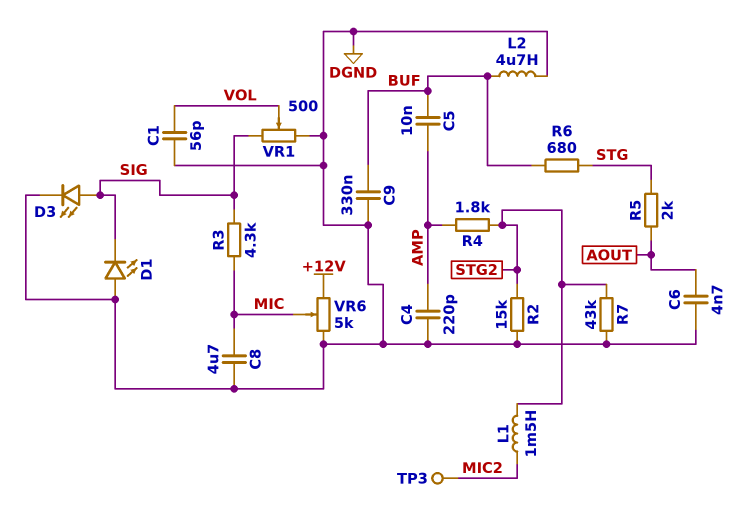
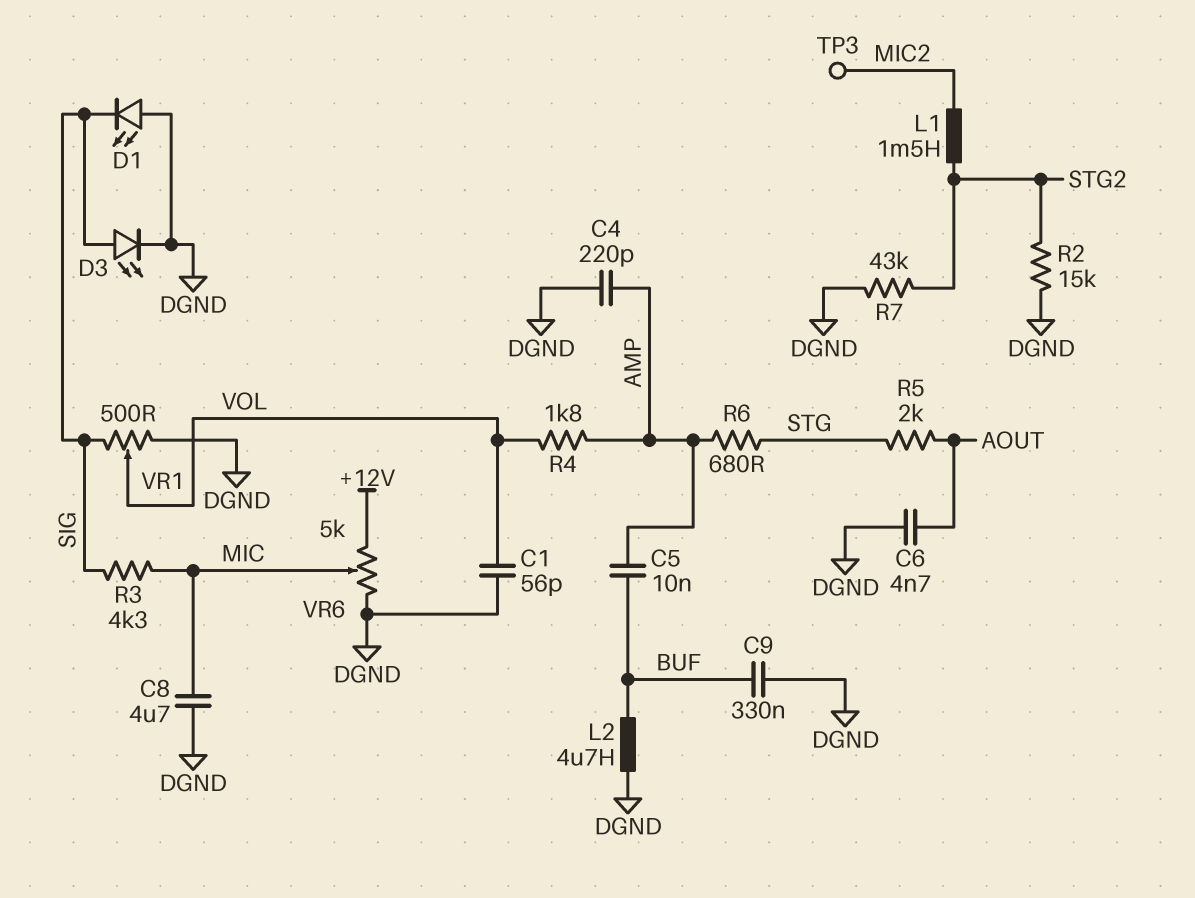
R4: 1.8k (AMP, STG2) -> 1.8k (AMP, VOL)
R6: 680 (BUF, STG) -> 680 (AMP, STG)

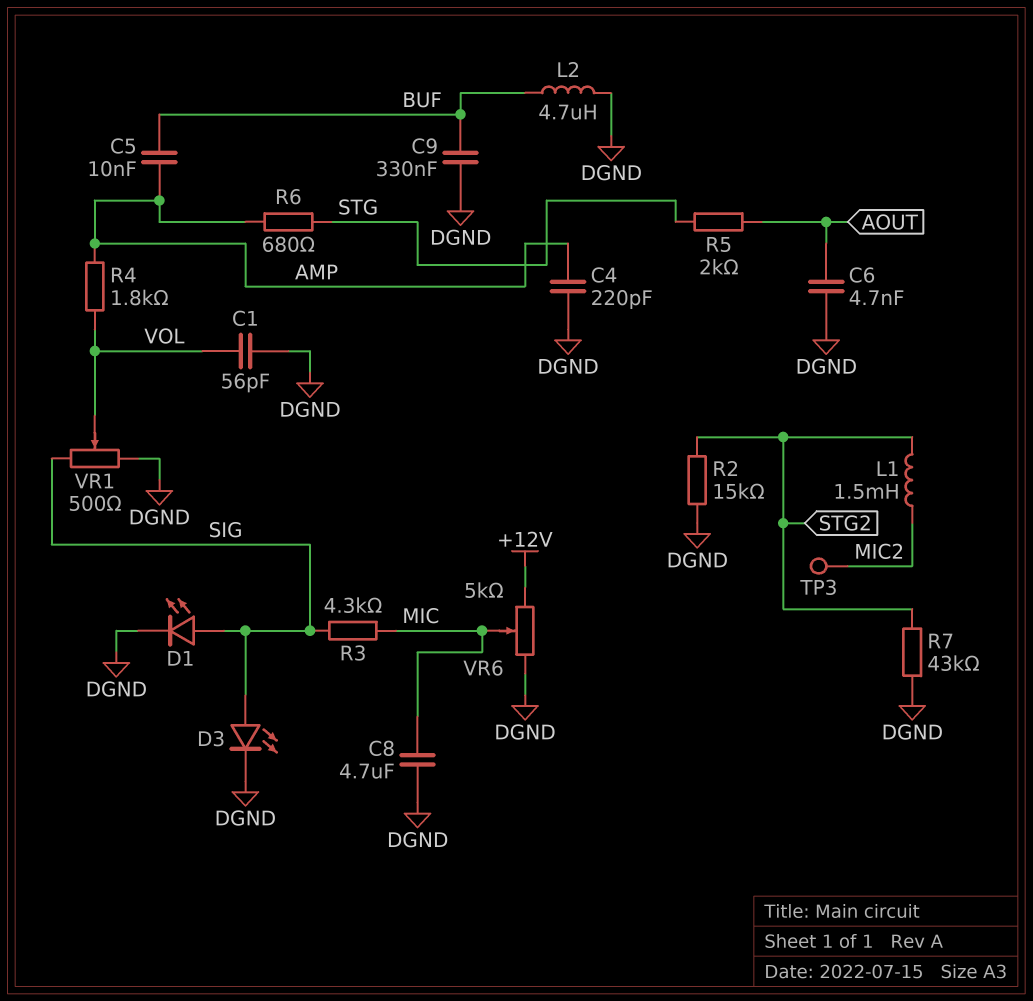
D1: LED (A DGND, K SIG) -> LED (A SIG, K DGND)

